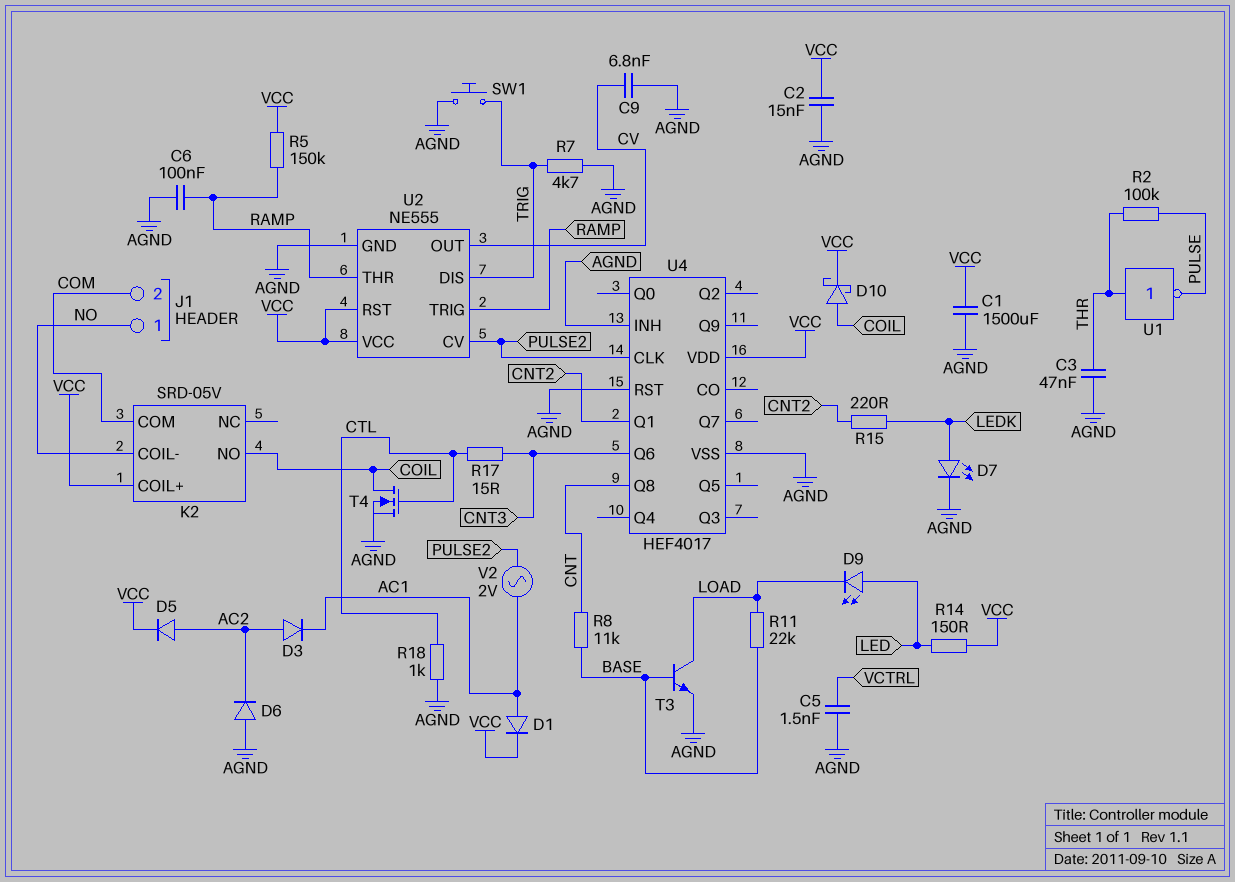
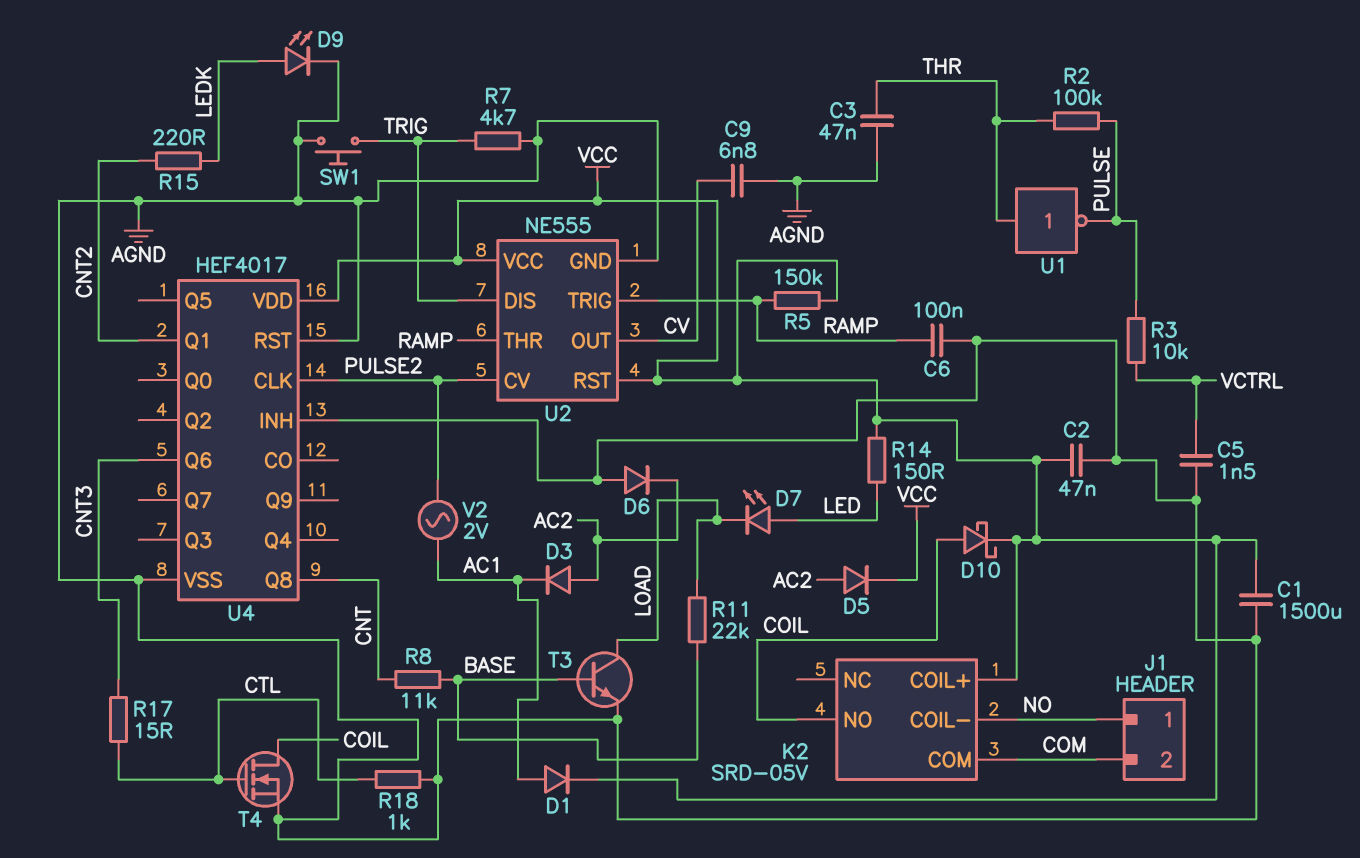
C2: 15nF (AGND, VCC) -> 47nF (AGND, VCC)
D7: LED (A LEDK, K AGND) -> LED (A LED, K LOAD)
D9: LED (A LED, K LOAD) -> LED (A LEDK, K AGND)
R3: none -> 10k (PULSE, VCTRL)

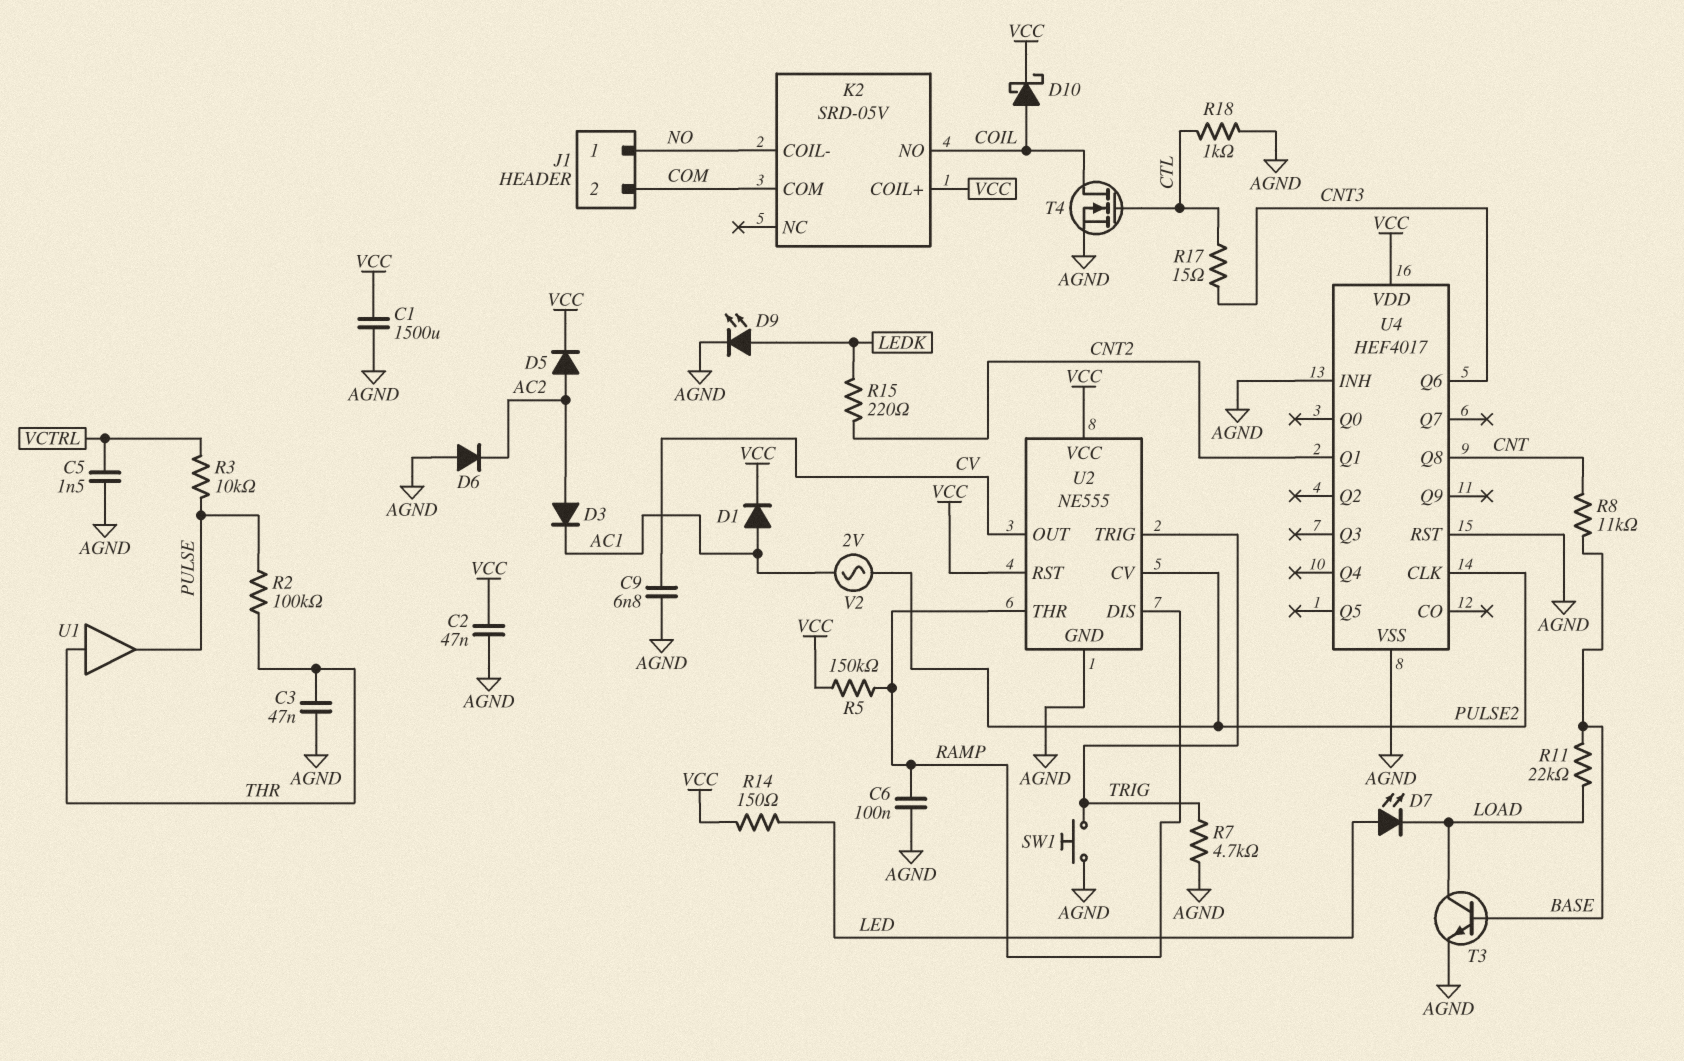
U1: NOT (in THR, out PULSE) -> buffer (in THR, out PULSE)
U2 pin DIS: TRIG -> RAMP
U2 pin TRIG: RAMP -> TRIG

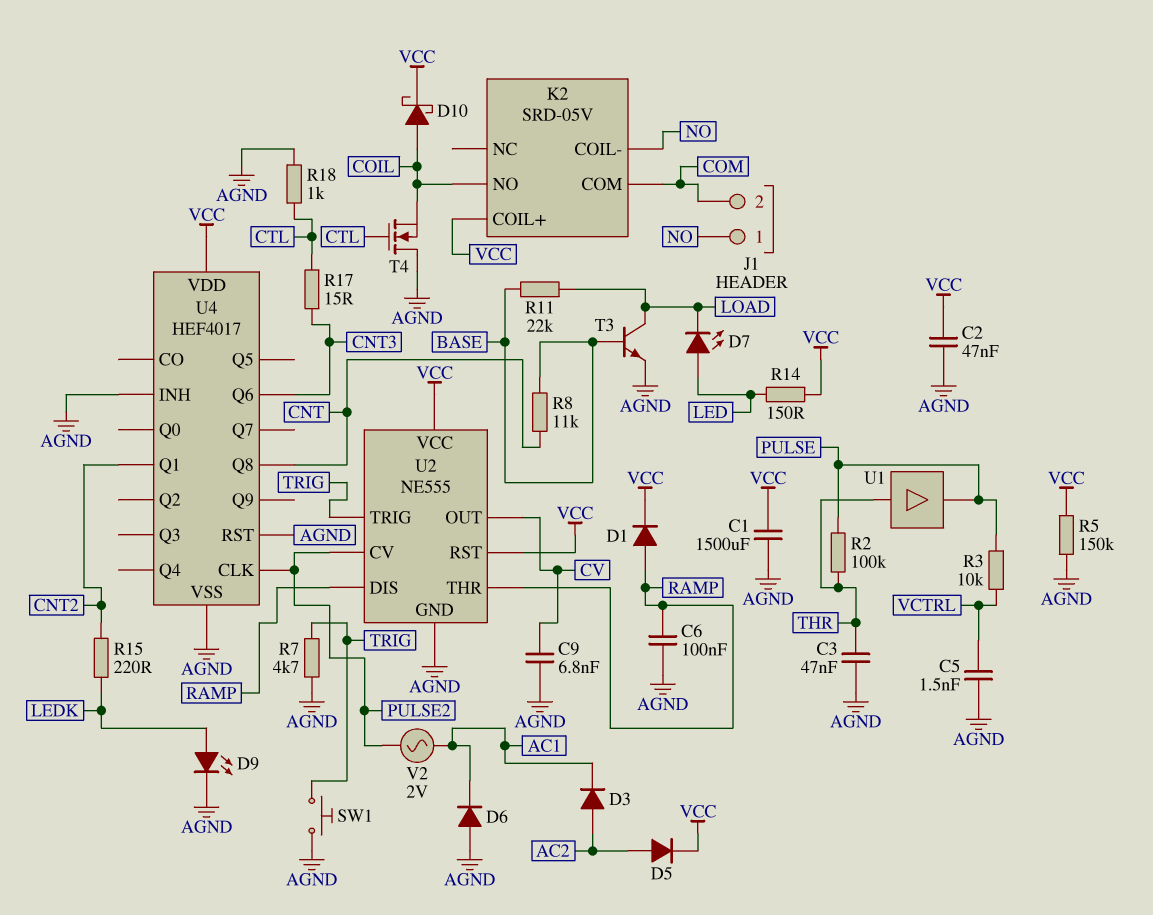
D1: diode (A AC1, K VCC) -> diode (A RAMP, K VCC)
D6: diode (A AGND, K AC2) -> diode (A AGND, K AC1)
R5: 150k (RAMP, VCC) -> 150k (AGND, VCC)
T4: NMOS (G CTL, D COIL, S AGND) -> NMOS (G CTL, D AGND, S COIL)

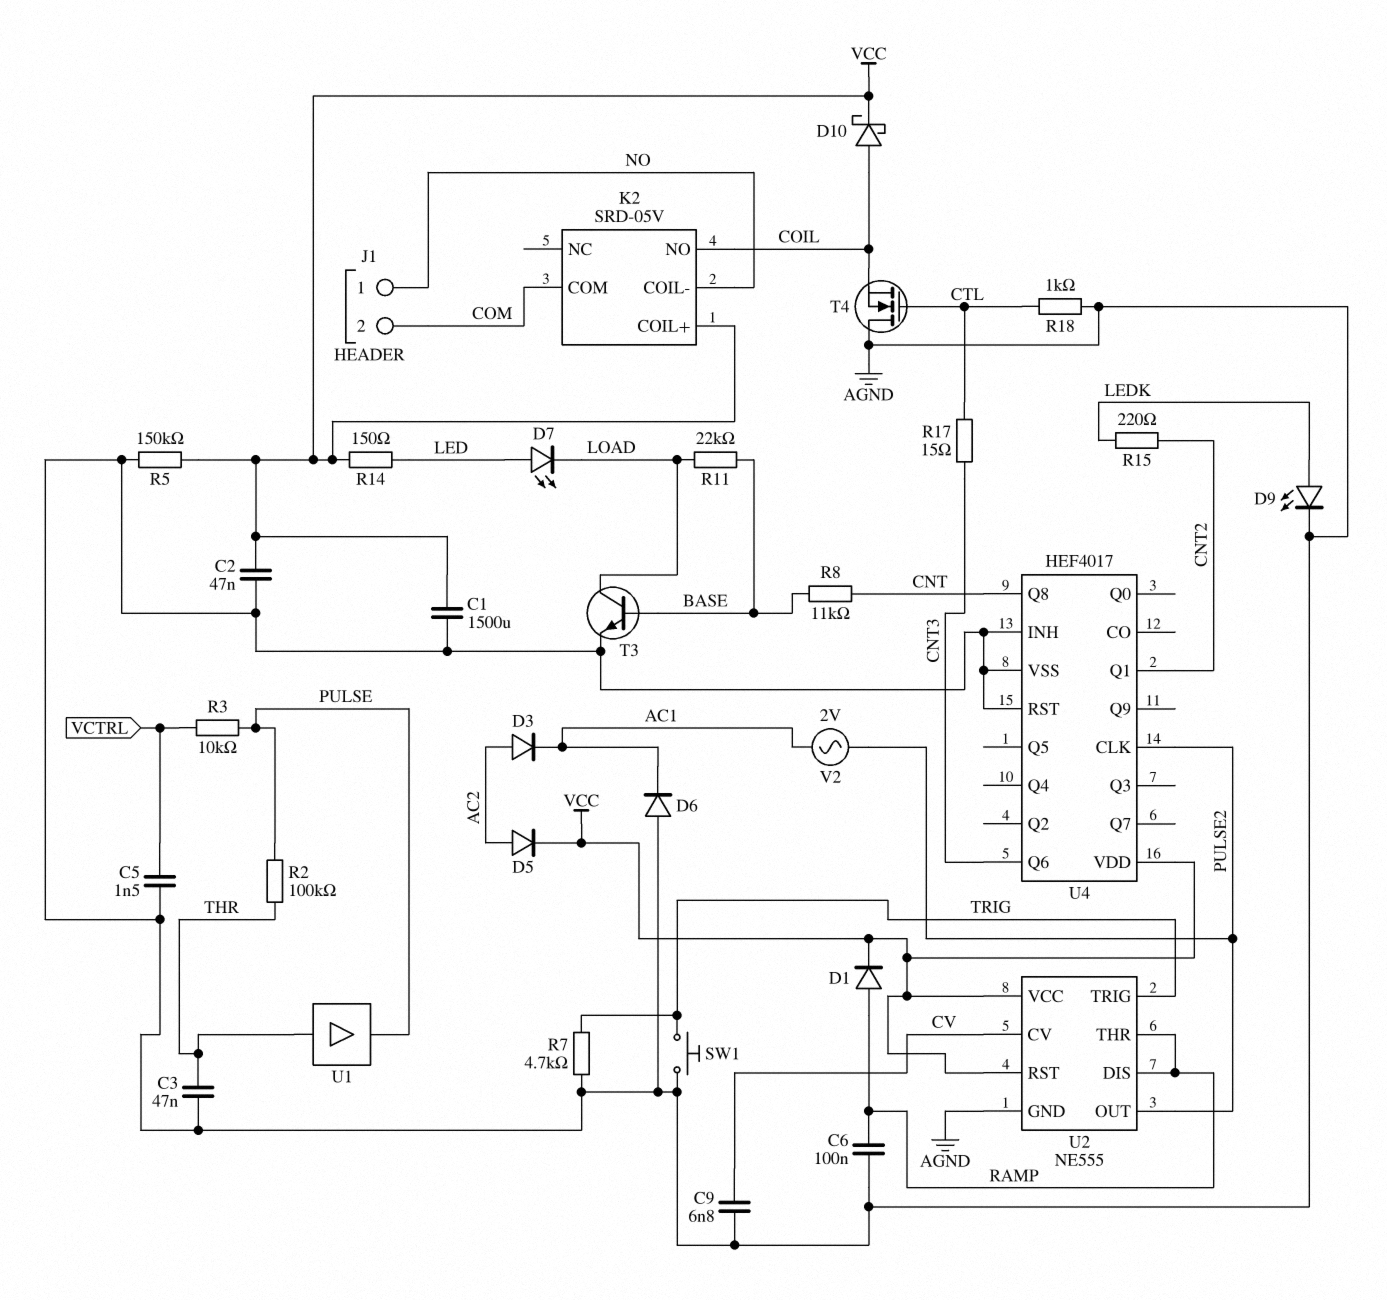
U2 pin CV: PULSE2 -> CV
U2 pin OUT: CV -> PULSE2

